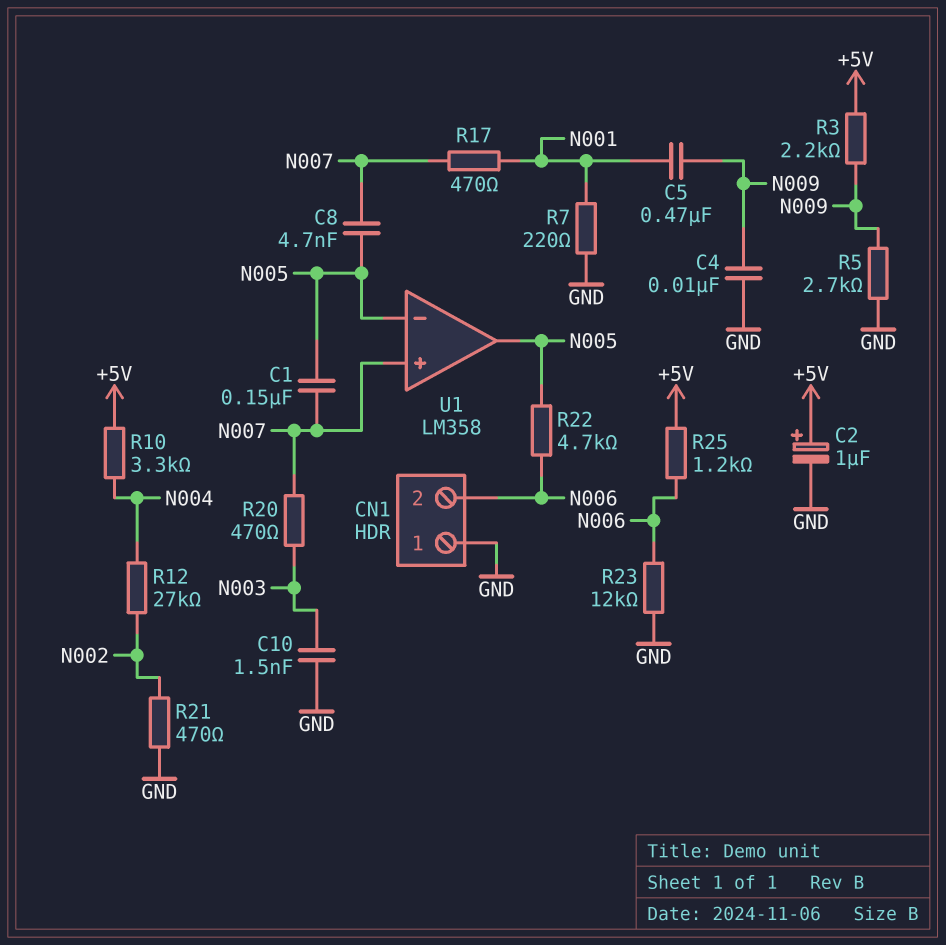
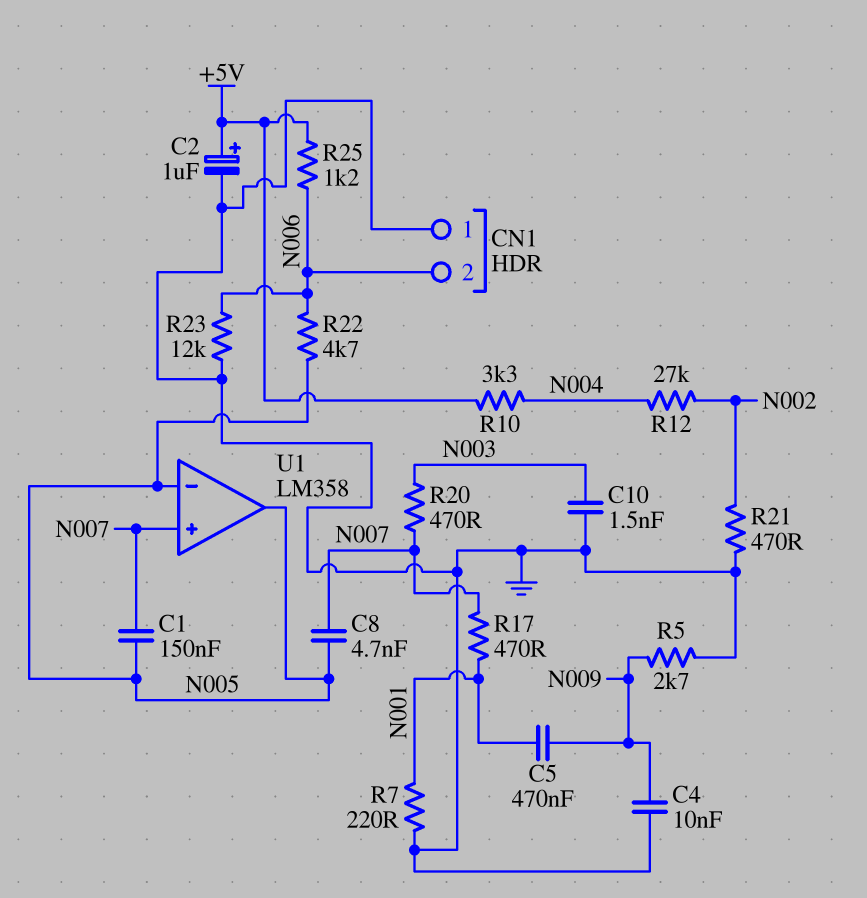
R3: 2.2k (+5V, N009) -> none

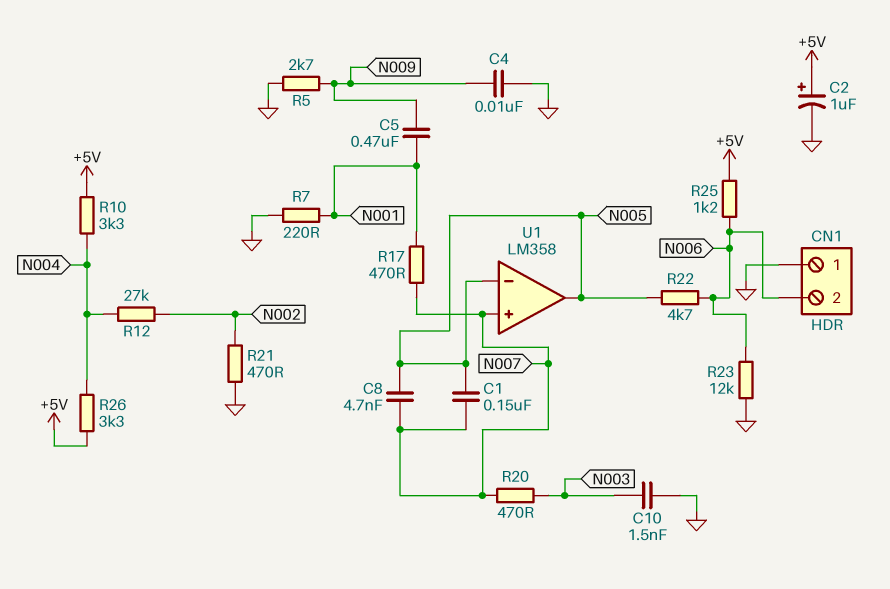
R26: none -> 3.3k (+5V, N004)

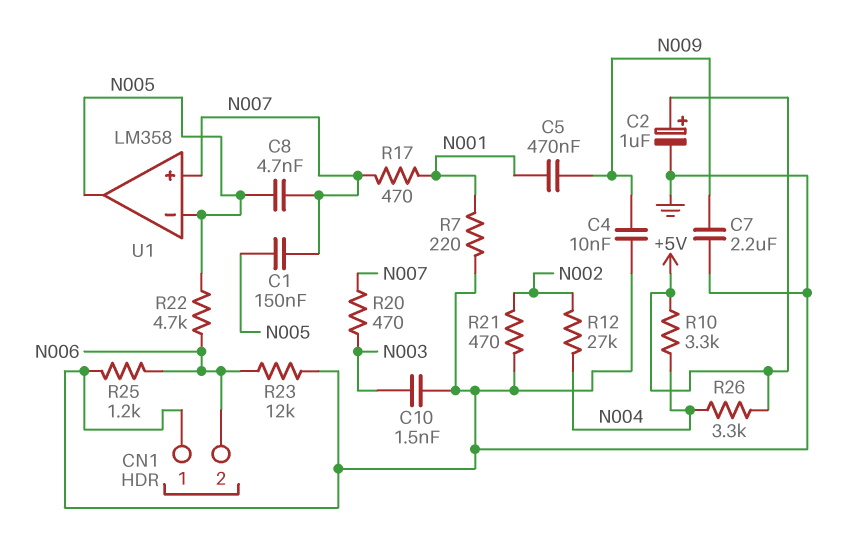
C7: none -> 2.2uF (GND, N009)
R5: 2.7k (GND, N009) -> none
R25: 1.2k (+5V, N006) -> 1.2k (GND, N006)

